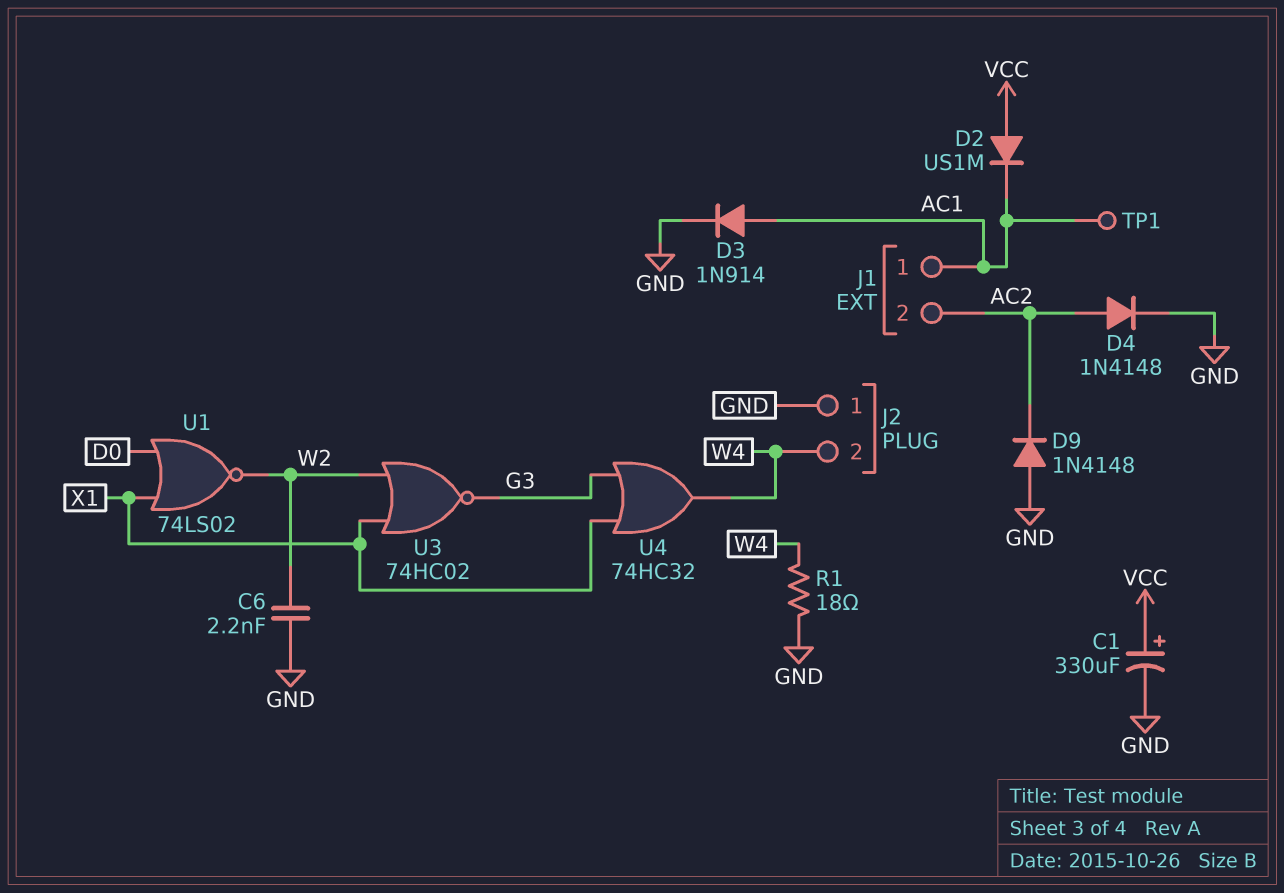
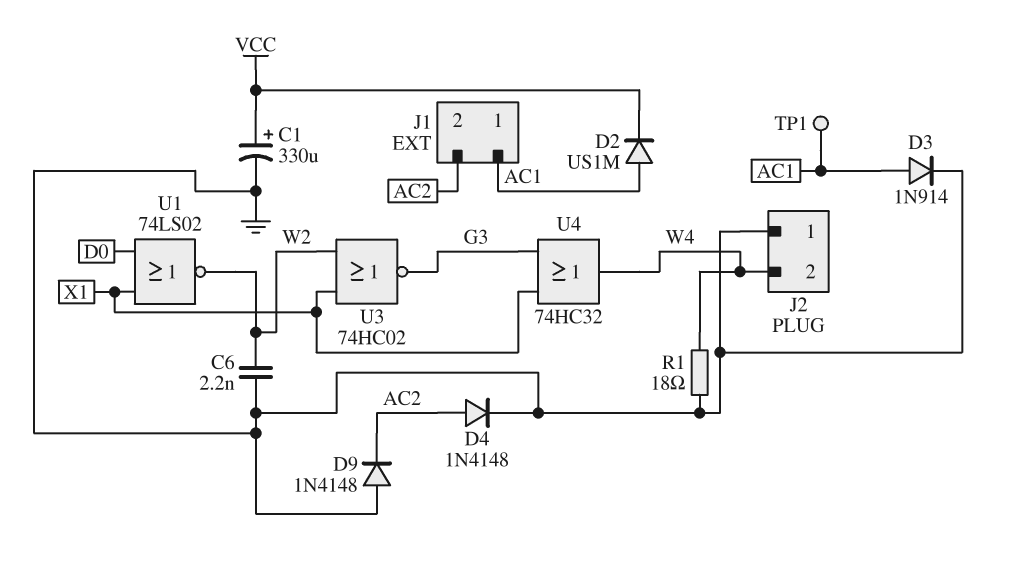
D2: diode US1M (A VCC, K AC1) -> diode US1M (A AC1, K VCC)

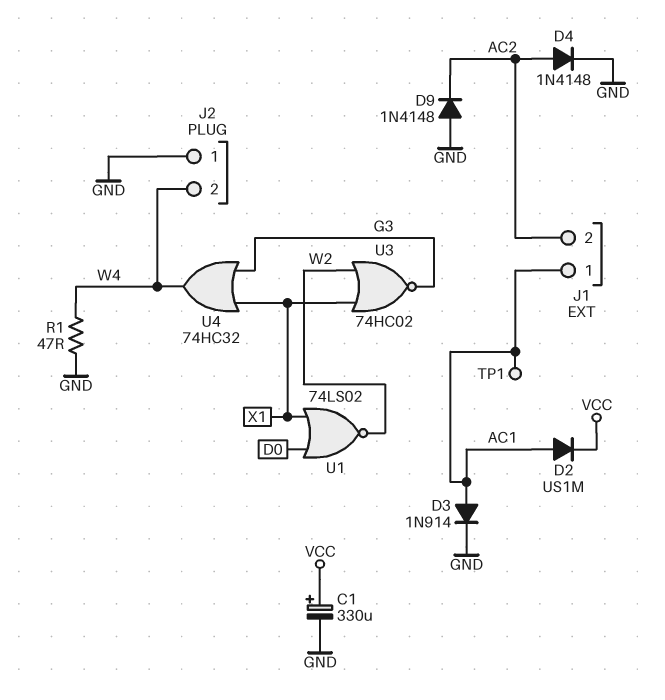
C6: 2.2nF (GND, W2) -> none
R1: 18 (GND, W4) -> 47 (GND, W4)

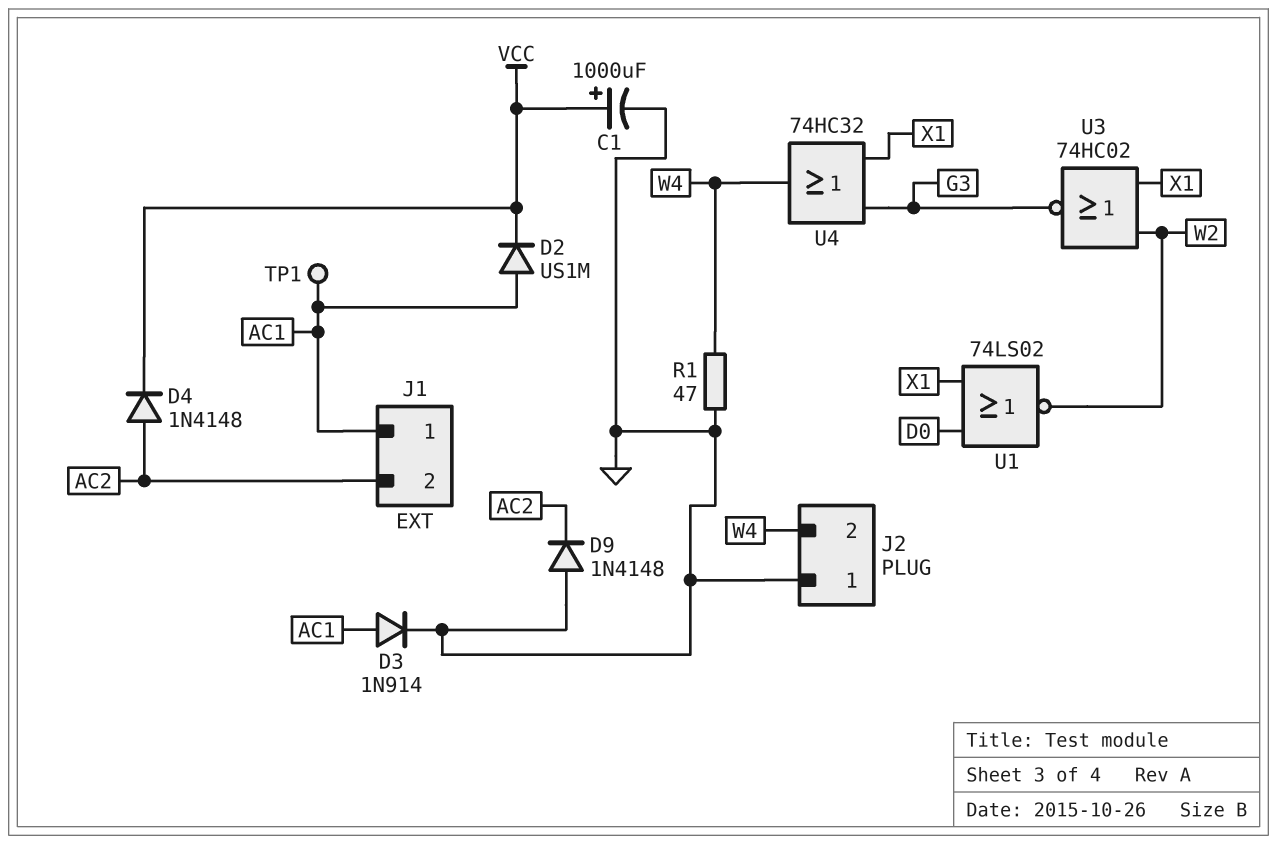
C1: 330uF (plus VCC, minus GND) -> 1000uF (plus VCC, minus GND)
D4: diode 1N4148 (A AC2, K GND) -> diode 1N4148 (A AC2, K VCC)

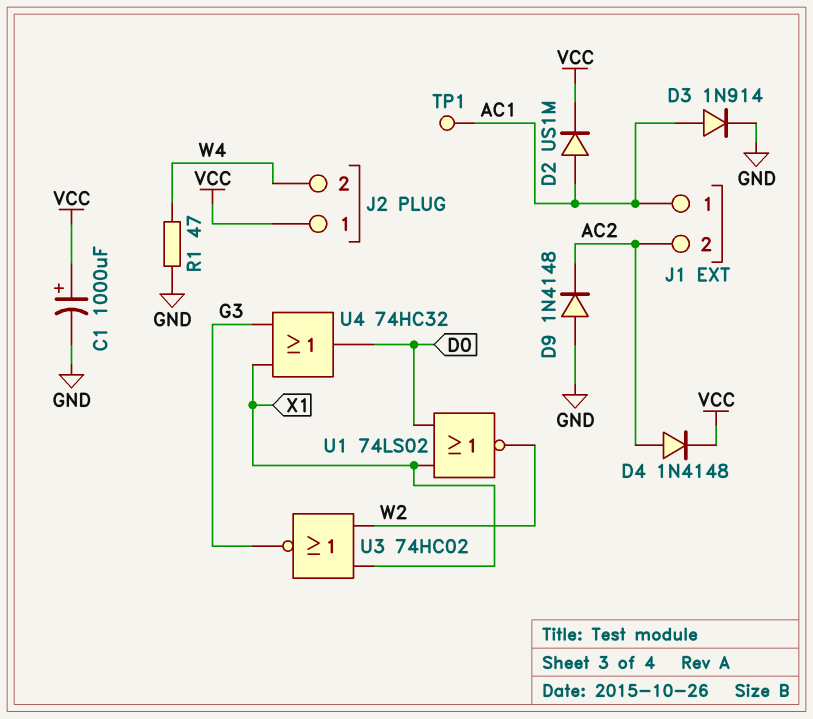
J2 pin 1: GND -> VCC
U4: OR 74HC32 (in G3, in X1, out W4) -> OR 74HC32 (in G3, in X1, out D0)

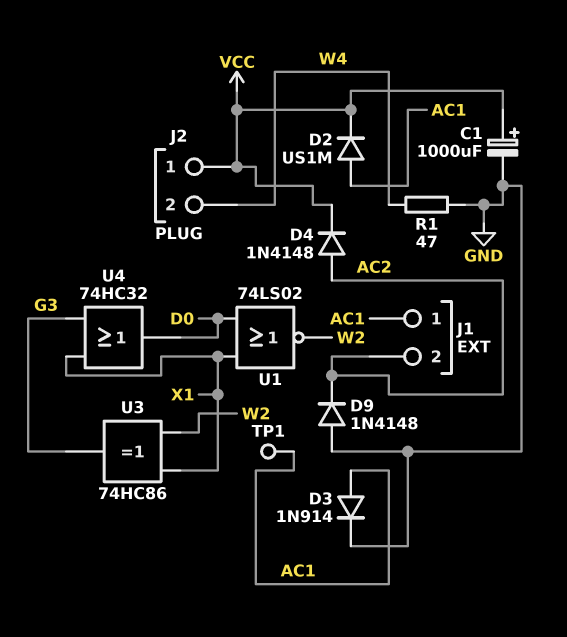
U3: NOR 74HC02 (in W2, in X1, out G3) -> XOR 74HC86 (in W2, in X1, out G3)

